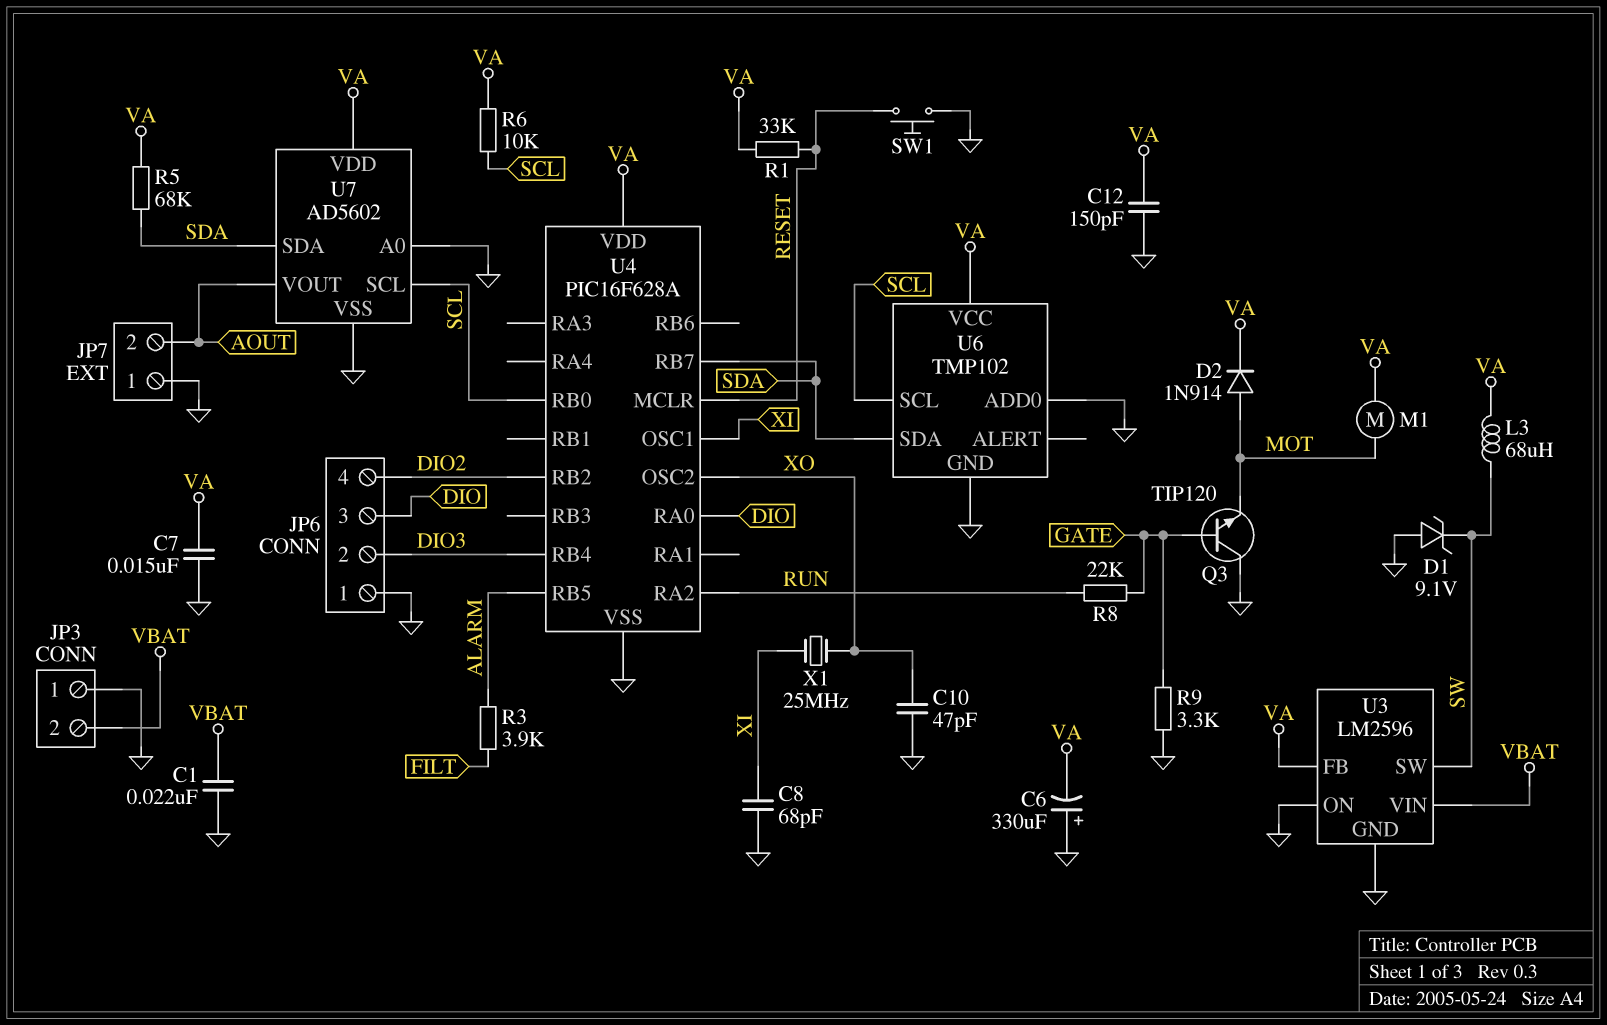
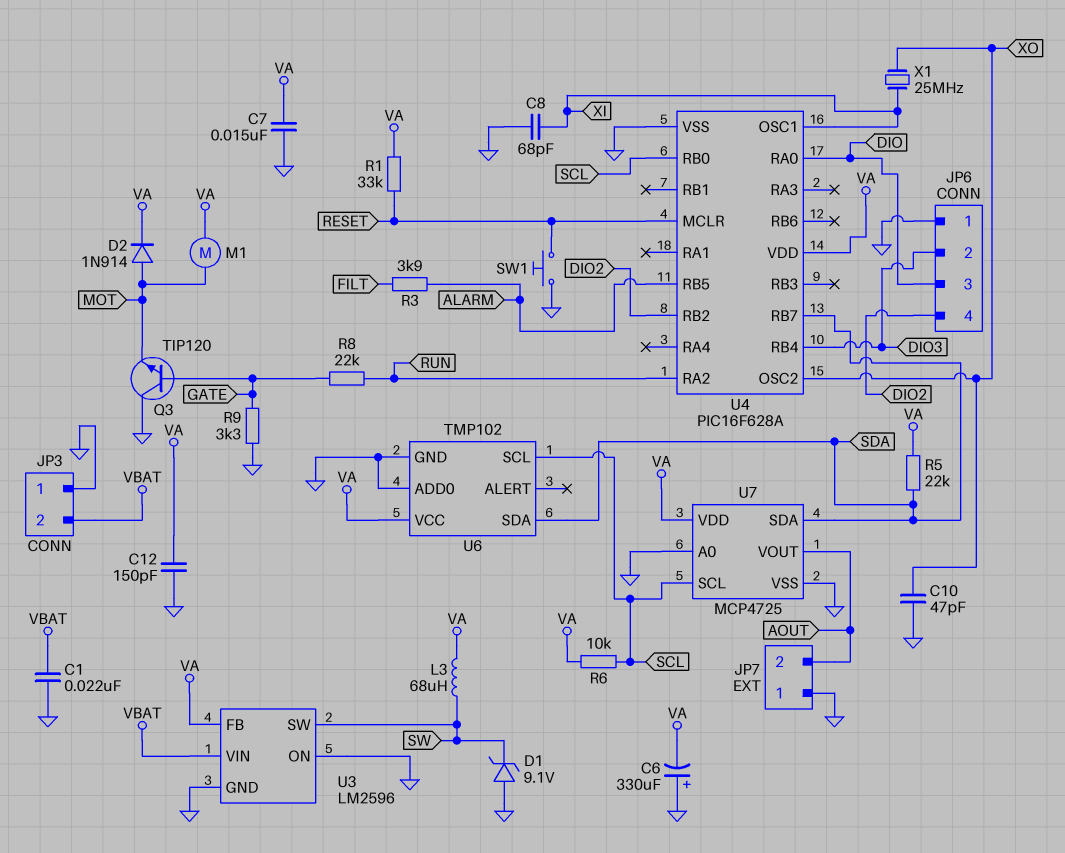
R5: 68k (SDA, VA) -> 22k (SDA, VA)
U7: AD5602 -> MCP4725

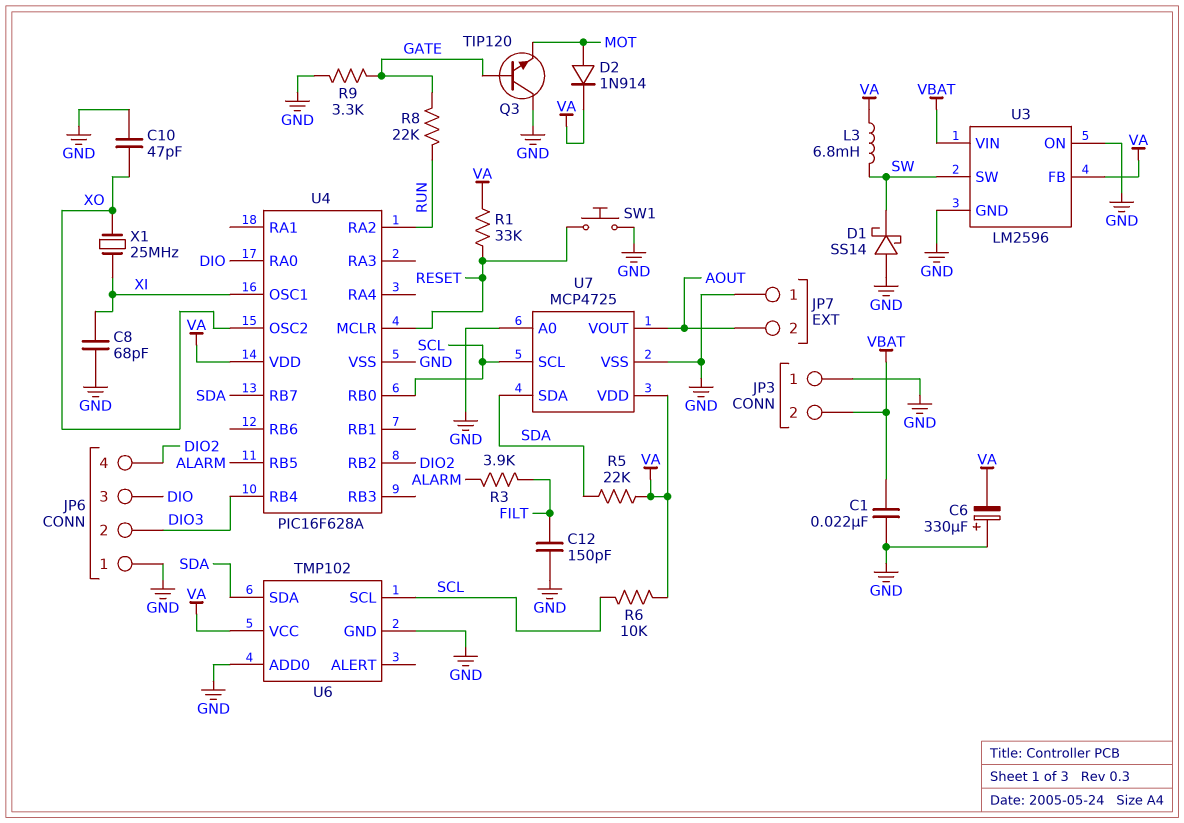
C7: 15nF (GND, VA) -> none
C12: 150pF (GND, VA) -> 150pF (FILT, GND)
D1: zener 9.1V (A GND, K SW) -> schottky SS14 (A GND, K SW)
L3: 68uH (SW, VA) -> 6.8mH (SW, VA)
M1: motor (MOT, VA) -> none

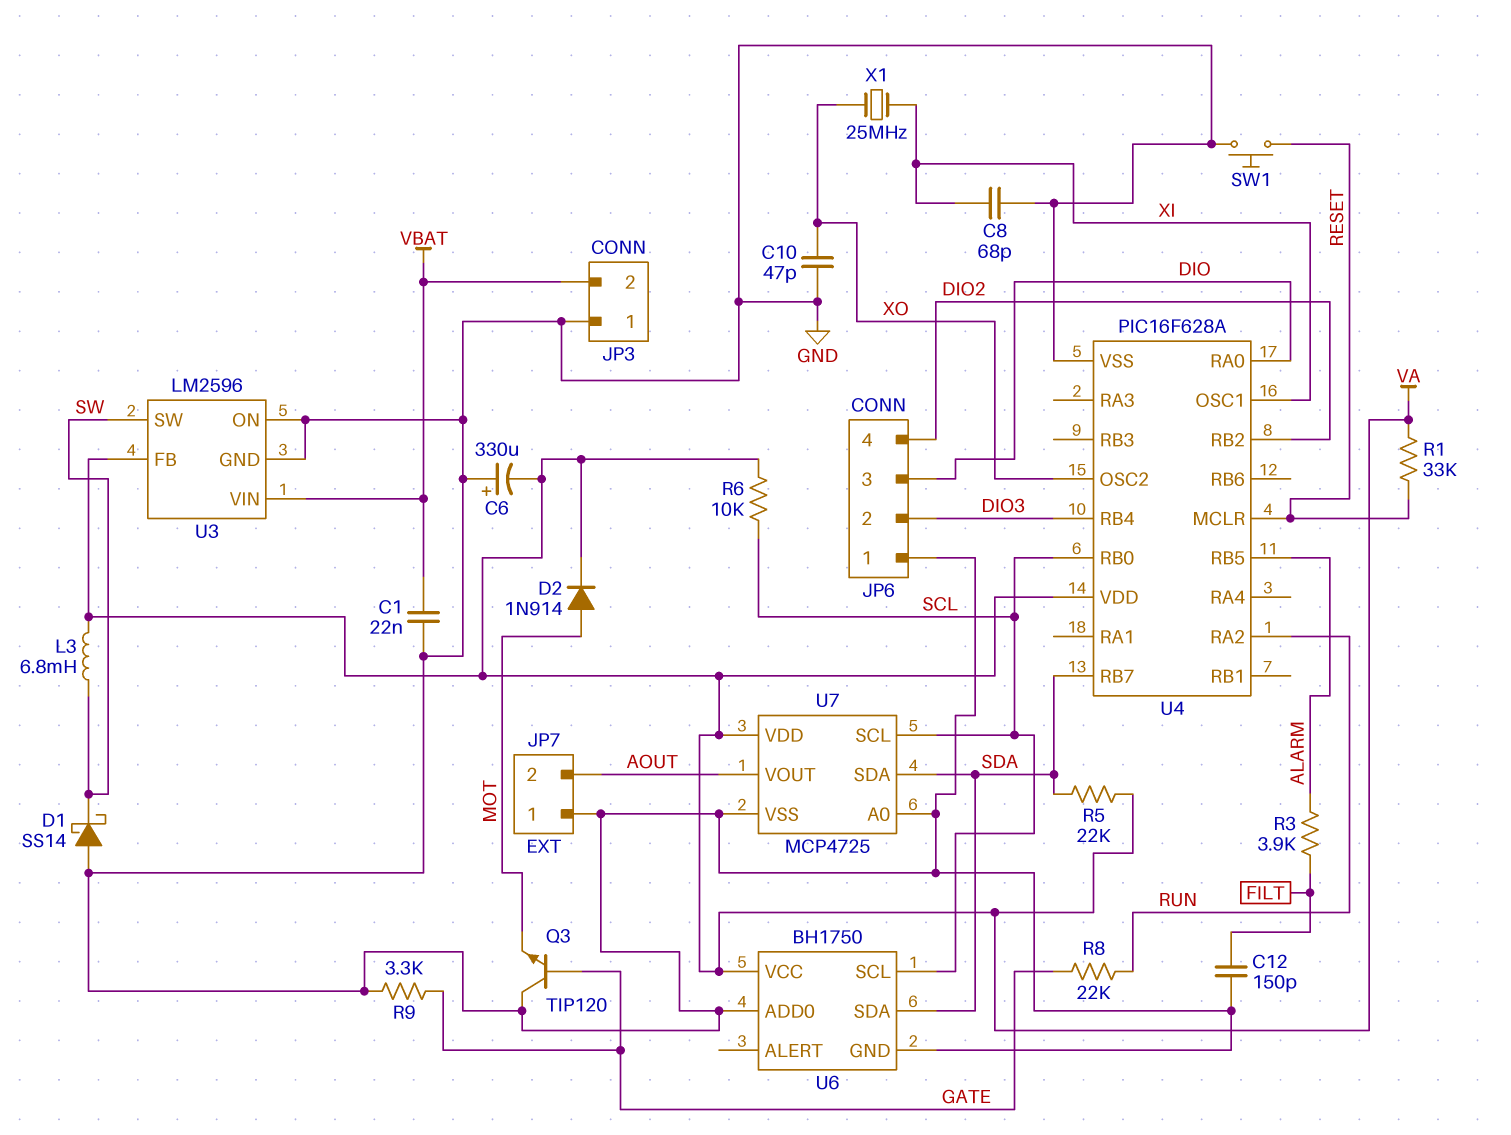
U6: TMP102 -> BH1750

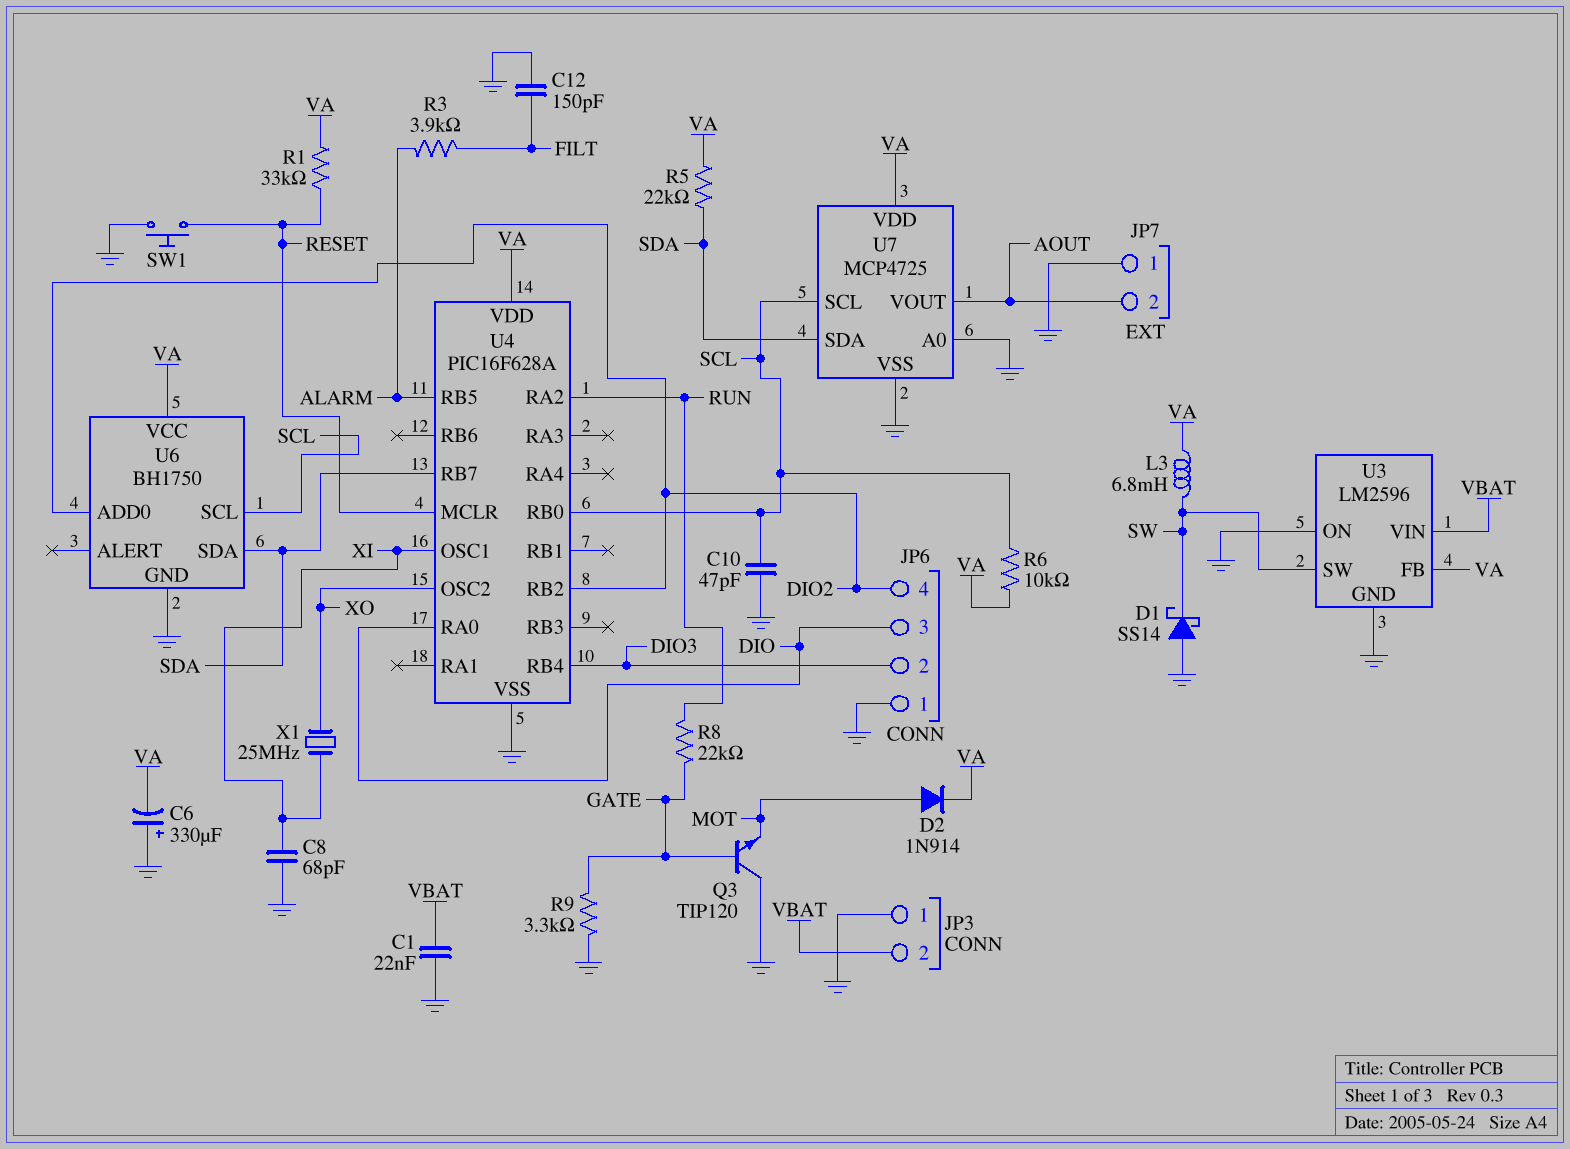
C10: 47pF (GND, XO) -> 47pF (GND, SCL)
U6 pin ADD0: GND -> DIO2

